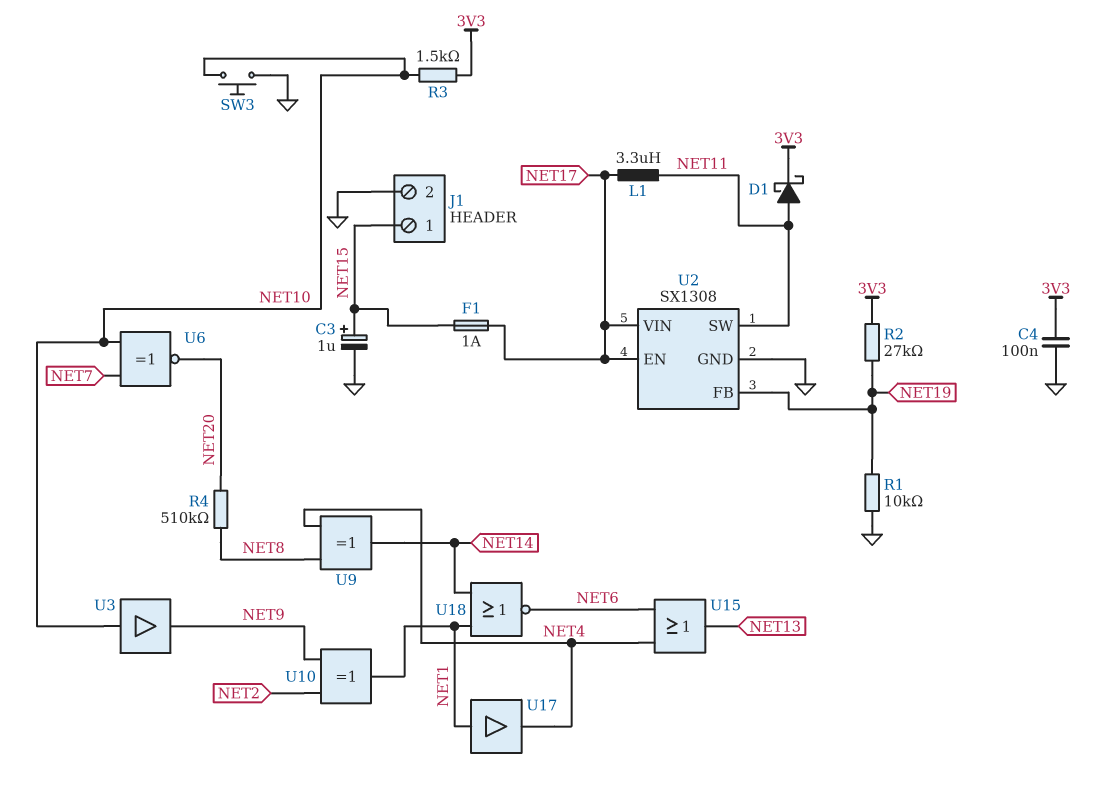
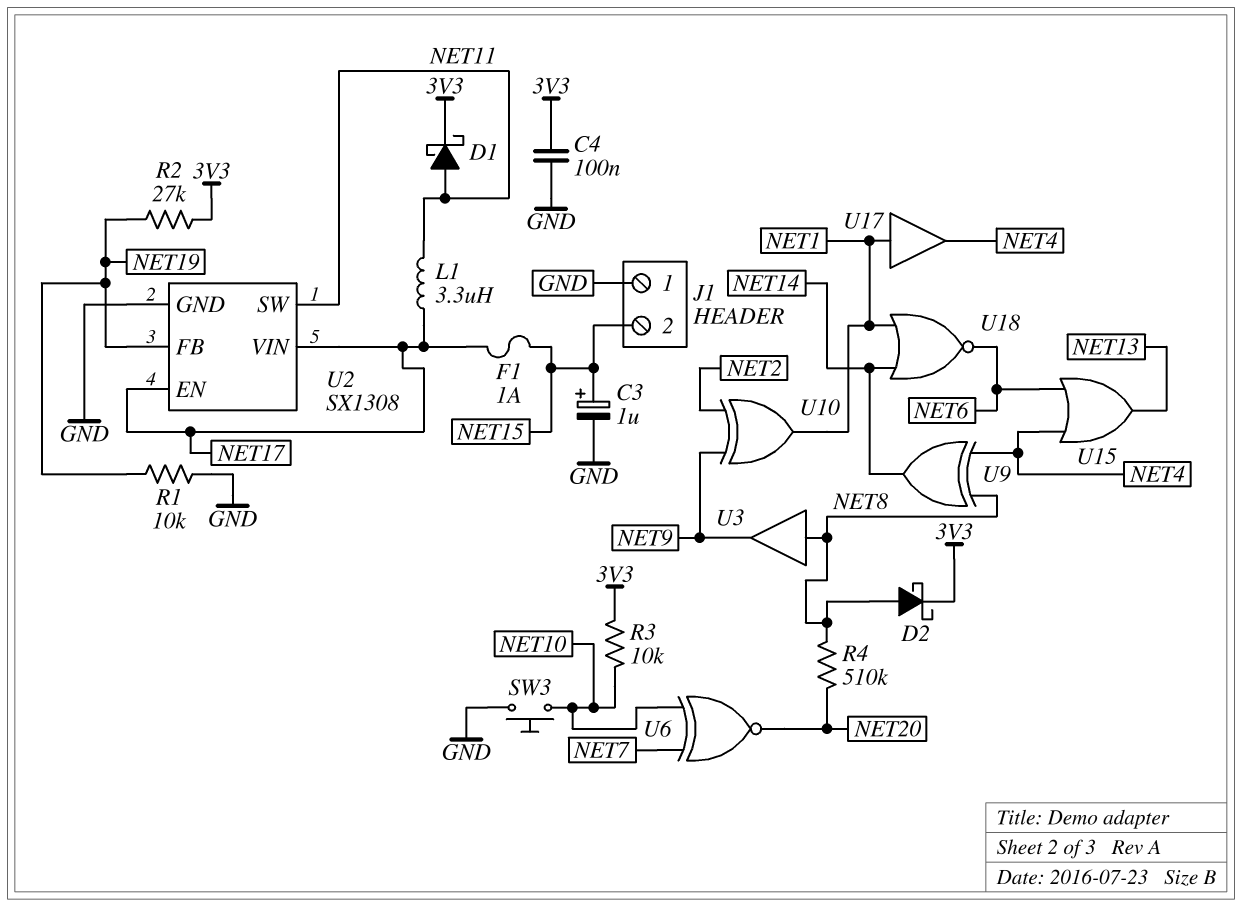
D2: none -> schottky (A NET8, K 3V3)
J1 pin 1: NET15 -> GND
J1 pin 2: GND -> NET15
R3: 1.5k (3V3, NET10) -> 10k (3V3, NET10)
U3: buffer (in NET10, out NET9) -> buffer (in NET8, out NET9)

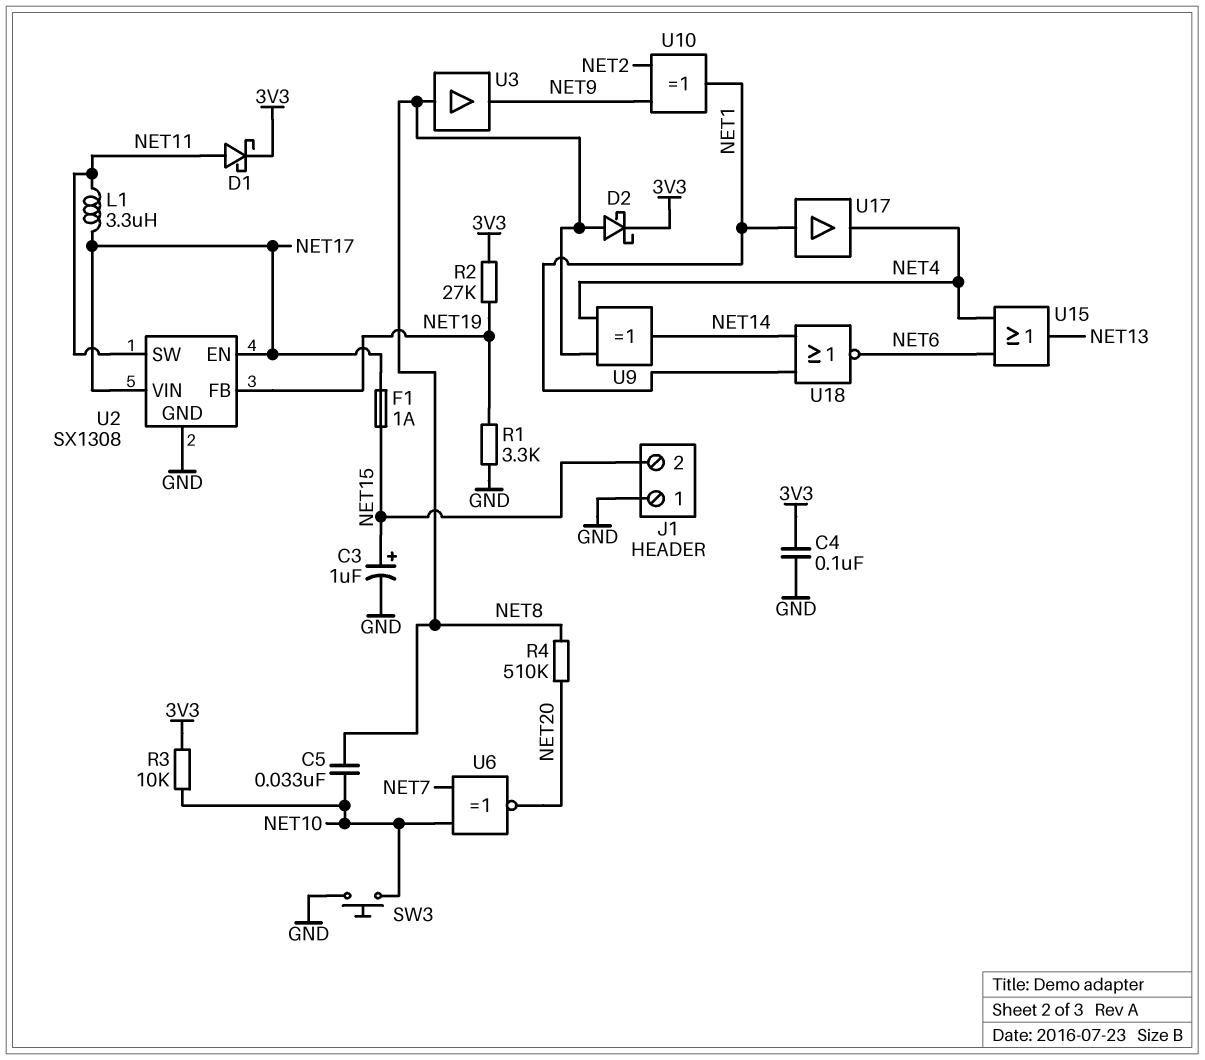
C5: none -> 33nF (NET8, NET10)
R1: 10k (GND, NET19) -> 3.3k (GND, NET19)

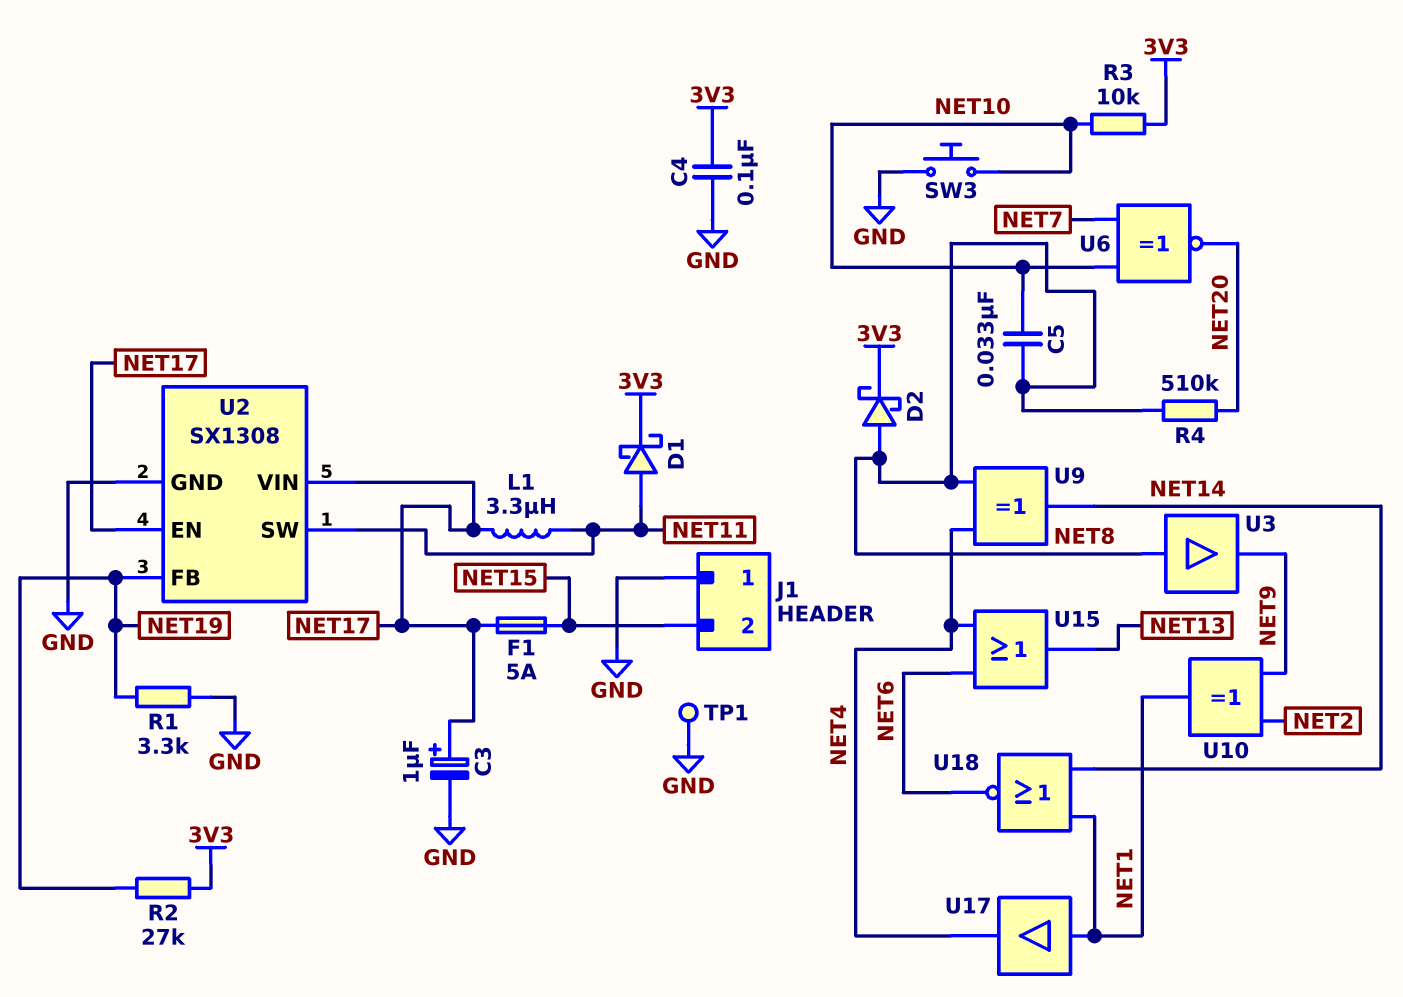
C3: 1uF (plus NET15, minus GND) -> 1uF (plus NET17, minus GND)
F1: 1A (NET15, NET17) -> 5A (NET15, NET17)
TP1: none -> test point (GND)

